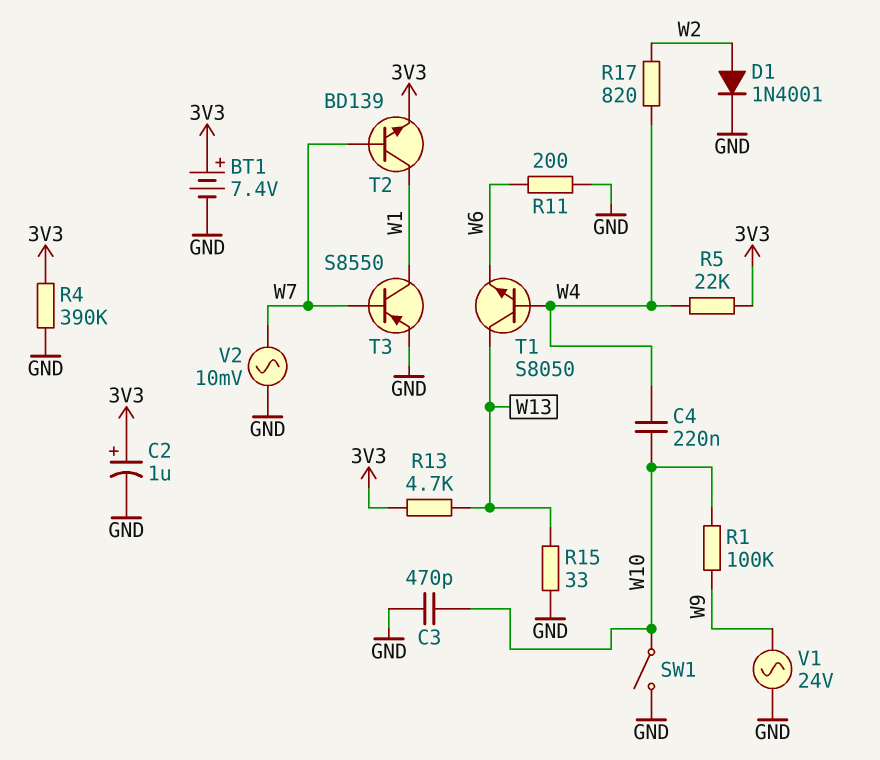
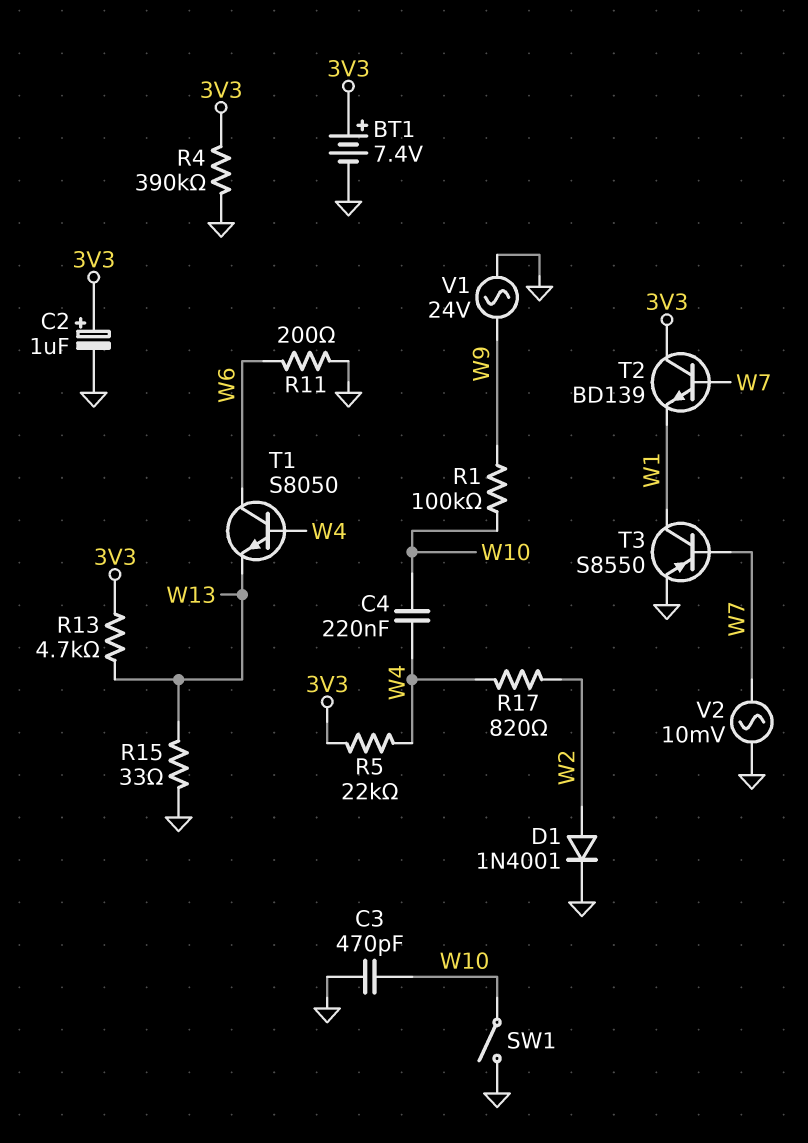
T1: NPN S8050 (B W4, C W13, E W6) -> NPN S8050 (B W4, C W6, E W13)
T2: NPN BD139 (B W7, C W1, E 3V3) -> NPN BD139 (B W7, C 3V3, E W1)

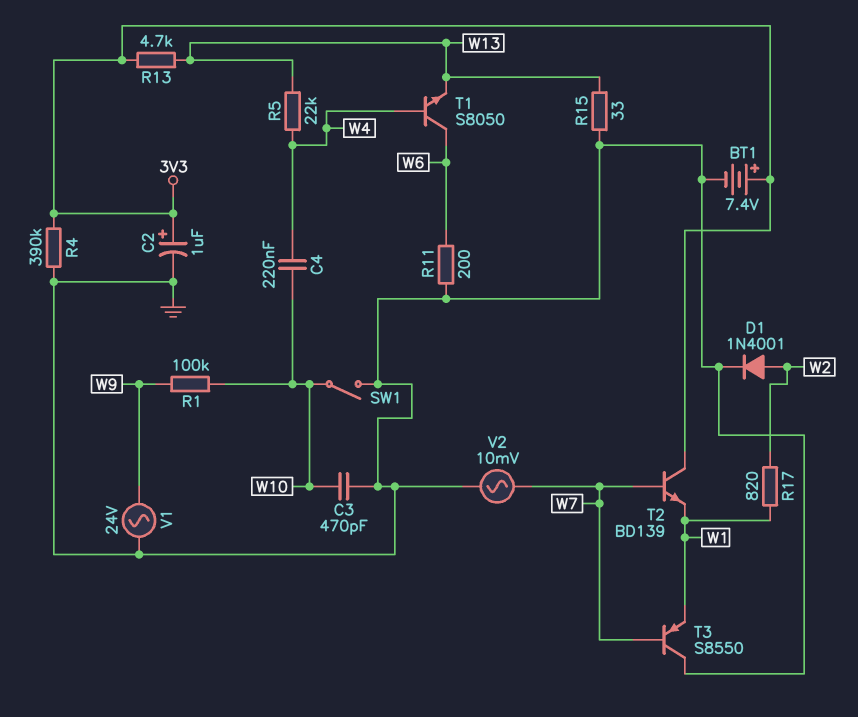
R5: 22k (3V3, W4) -> 22k (W4, W13)
R17: 820 (W2, W4) -> 820 (W1, W2)
T3: PNP S8550 (B W7, C W1, E GND) -> PNP S8550 (B W7, C GND, E W1)

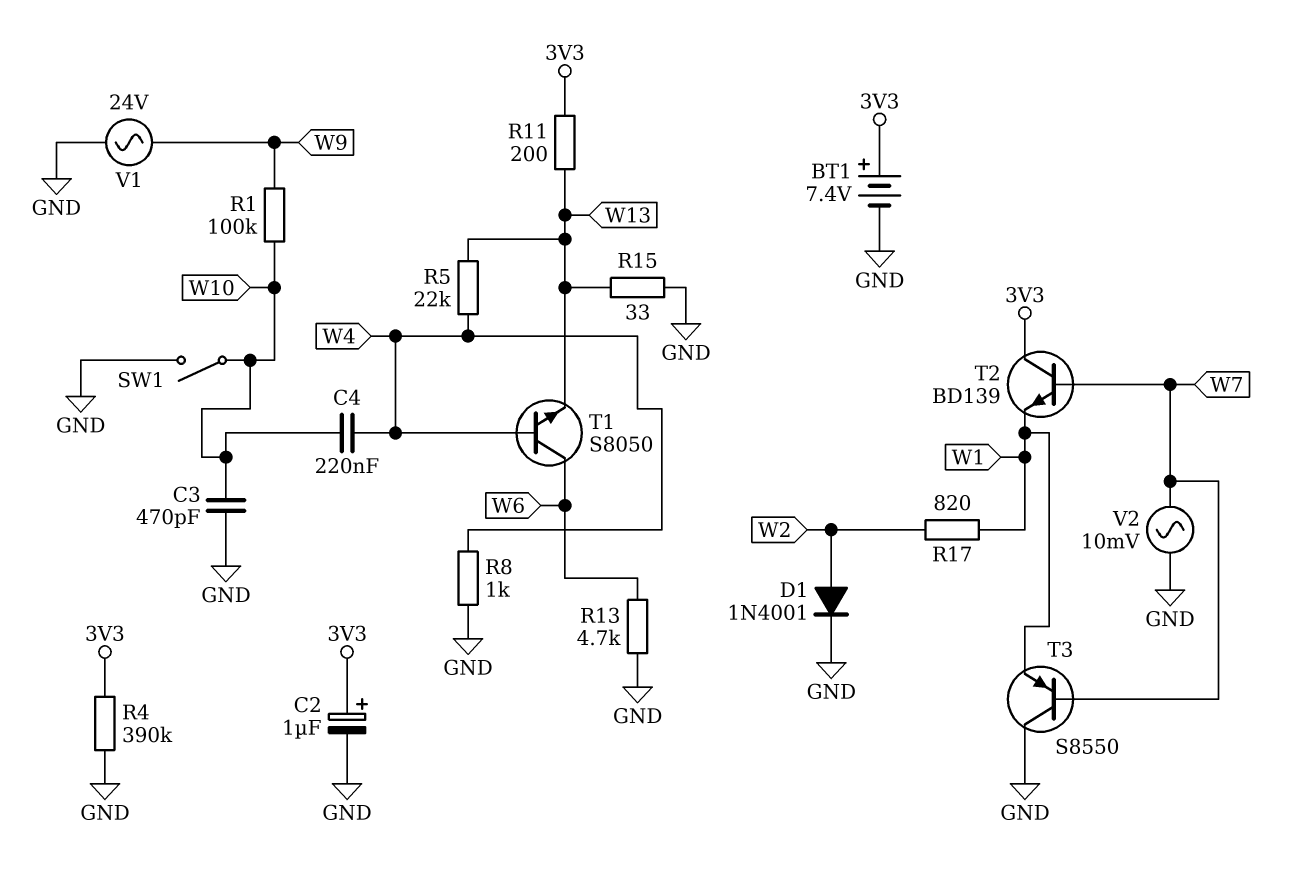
R8: none -> 1k (GND, W4)
R11: 200 (GND, W6) -> 200 (3V3, W13)
R13: 4.7k (3V3, W13) -> 4.7k (GND, W6)

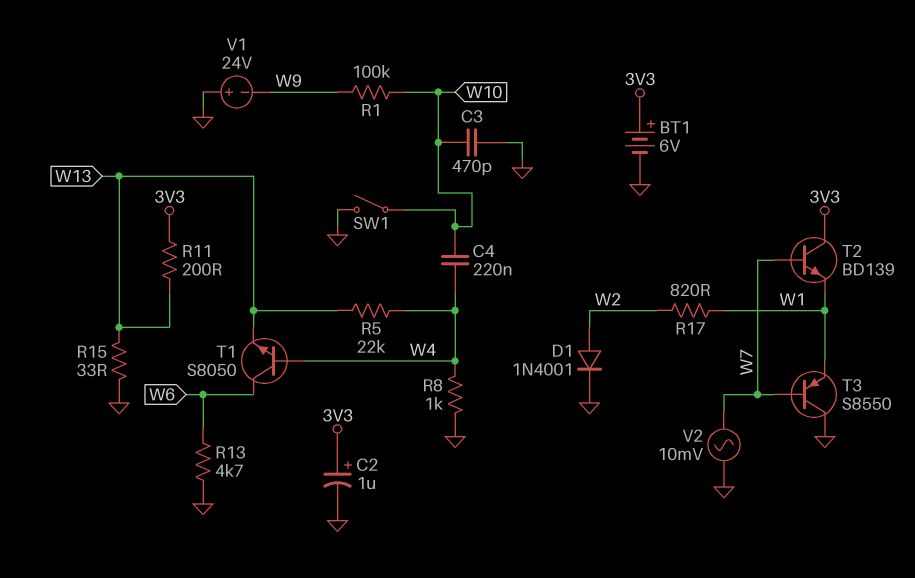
BT1: 7.4V (plus 3V3, minus GND) -> 6V (plus 3V3, minus GND)
R4: 390k (3V3, GND) -> none
V1: AC 24V (GND, W9) -> 24V (plus GND, minus W9)

